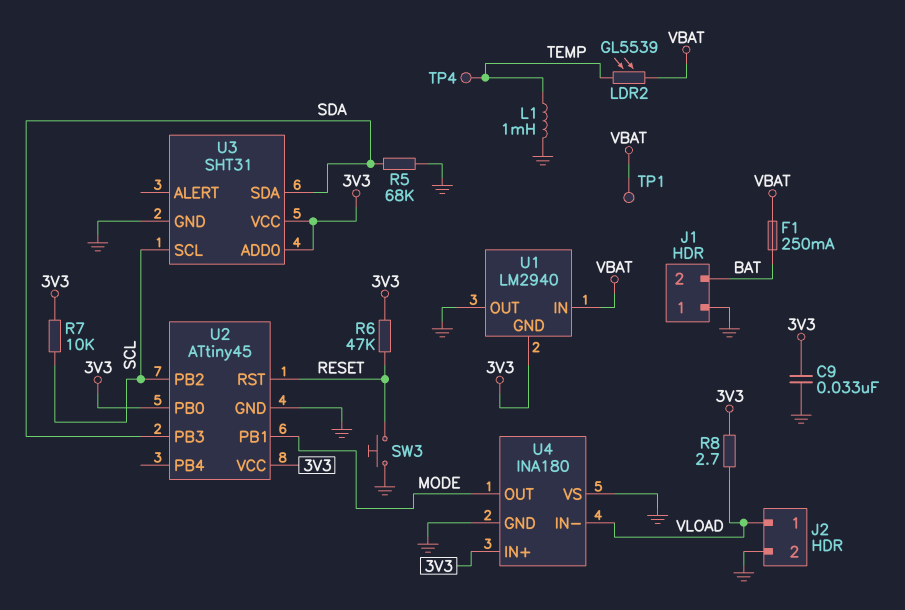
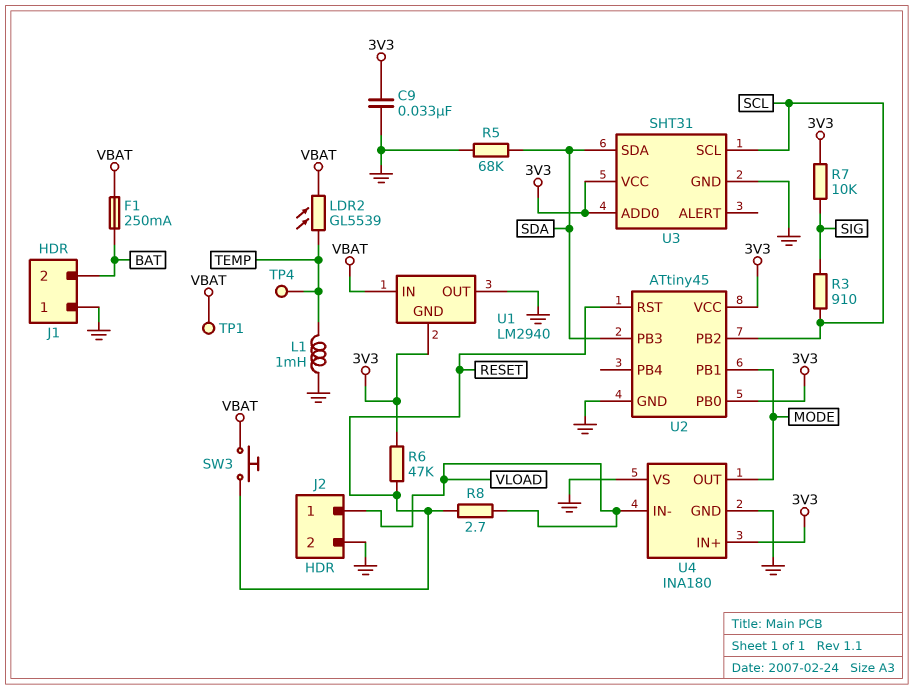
R3: none -> 910 (SCL, SIG)
R7: 10k (3V3, SCL) -> 10k (3V3, SIG)
R8: 2.7 (3V3, VLOAD) -> 2.7 (RESET, VLOAD)
SW3: button (GND, RESET) -> button (RESET, VBAT)

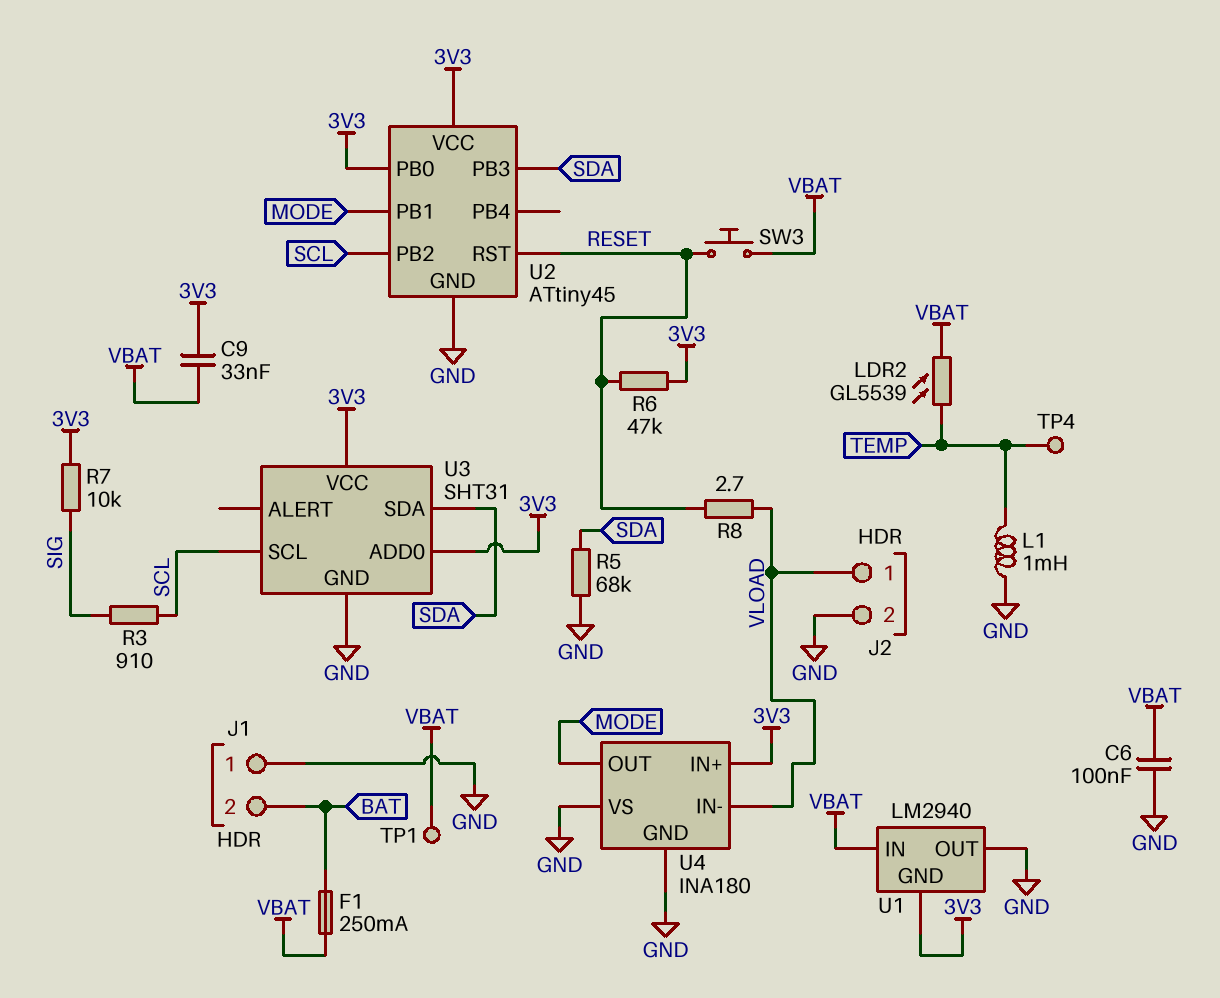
C6: none -> 100nF (GND, VBAT)
C9: 33nF (3V3, GND) -> 33nF (3V3, VBAT)

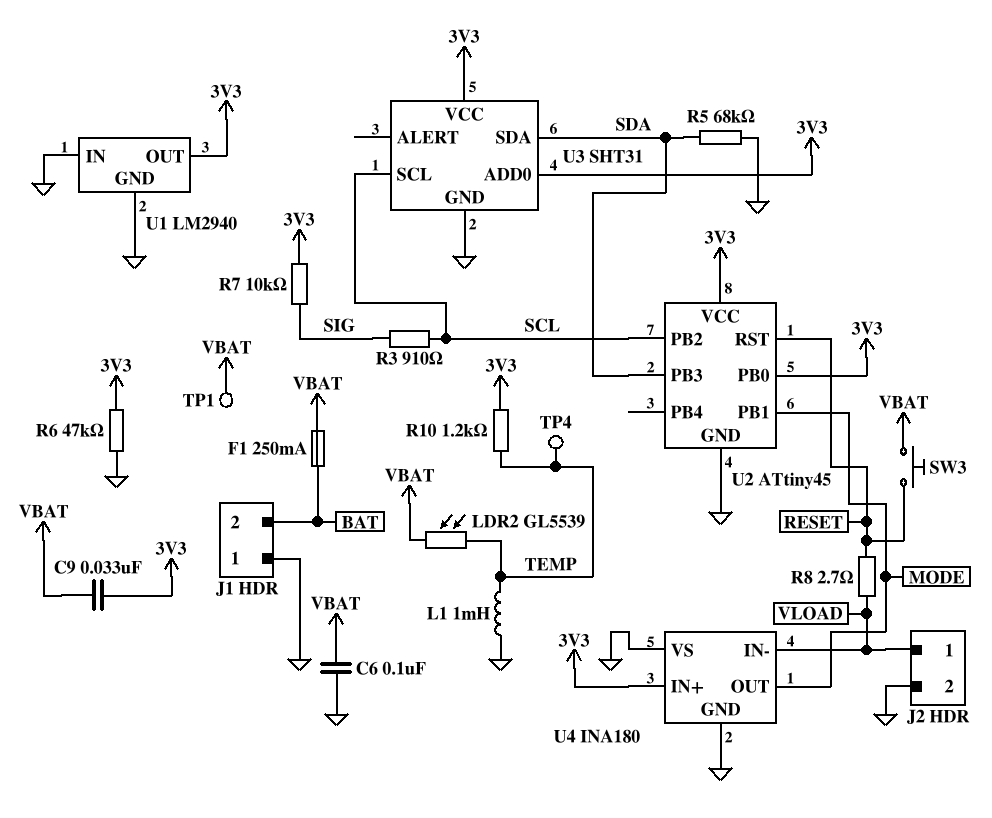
R6: 47k (3V3, RESET) -> 47k (3V3, GND)
R10: none -> 1.2k (3V3, TEMP)
U1 pin GND: 3V3 -> GND
U1 pin IN: VBAT -> GND
U1 pin OUT: GND -> 3V3

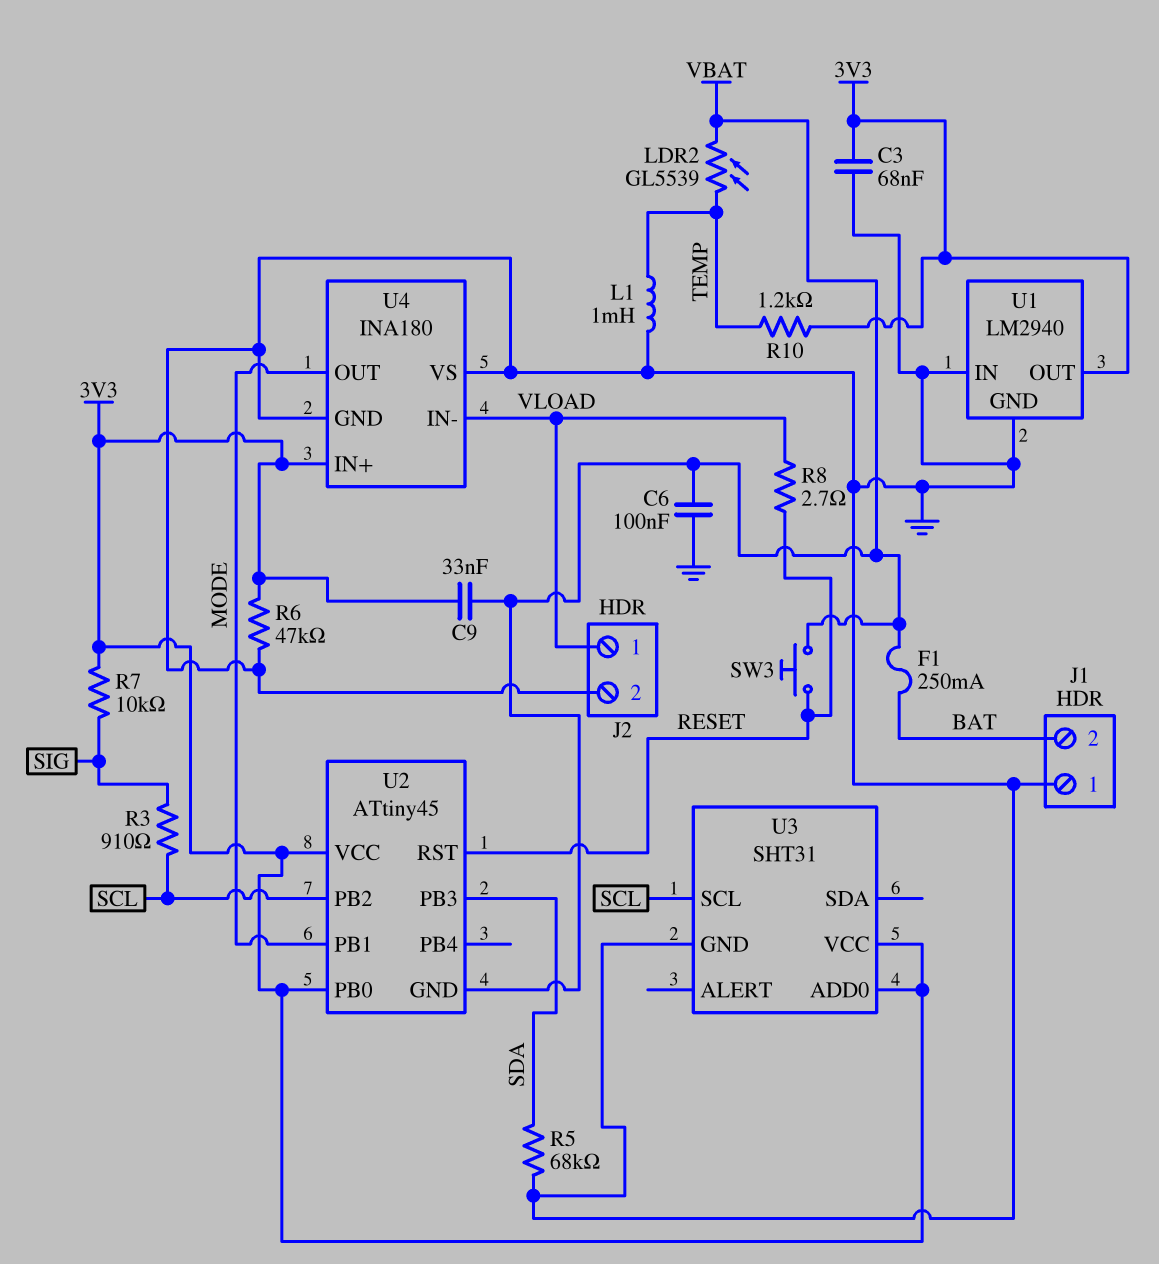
C3: none -> 68nF (3V3, GND)
TP1: test point (VBAT) -> none
TP4: test point (TEMP) -> none
U2 pin GND: GND -> VBAT
U3 pin SDA: SDA -> none

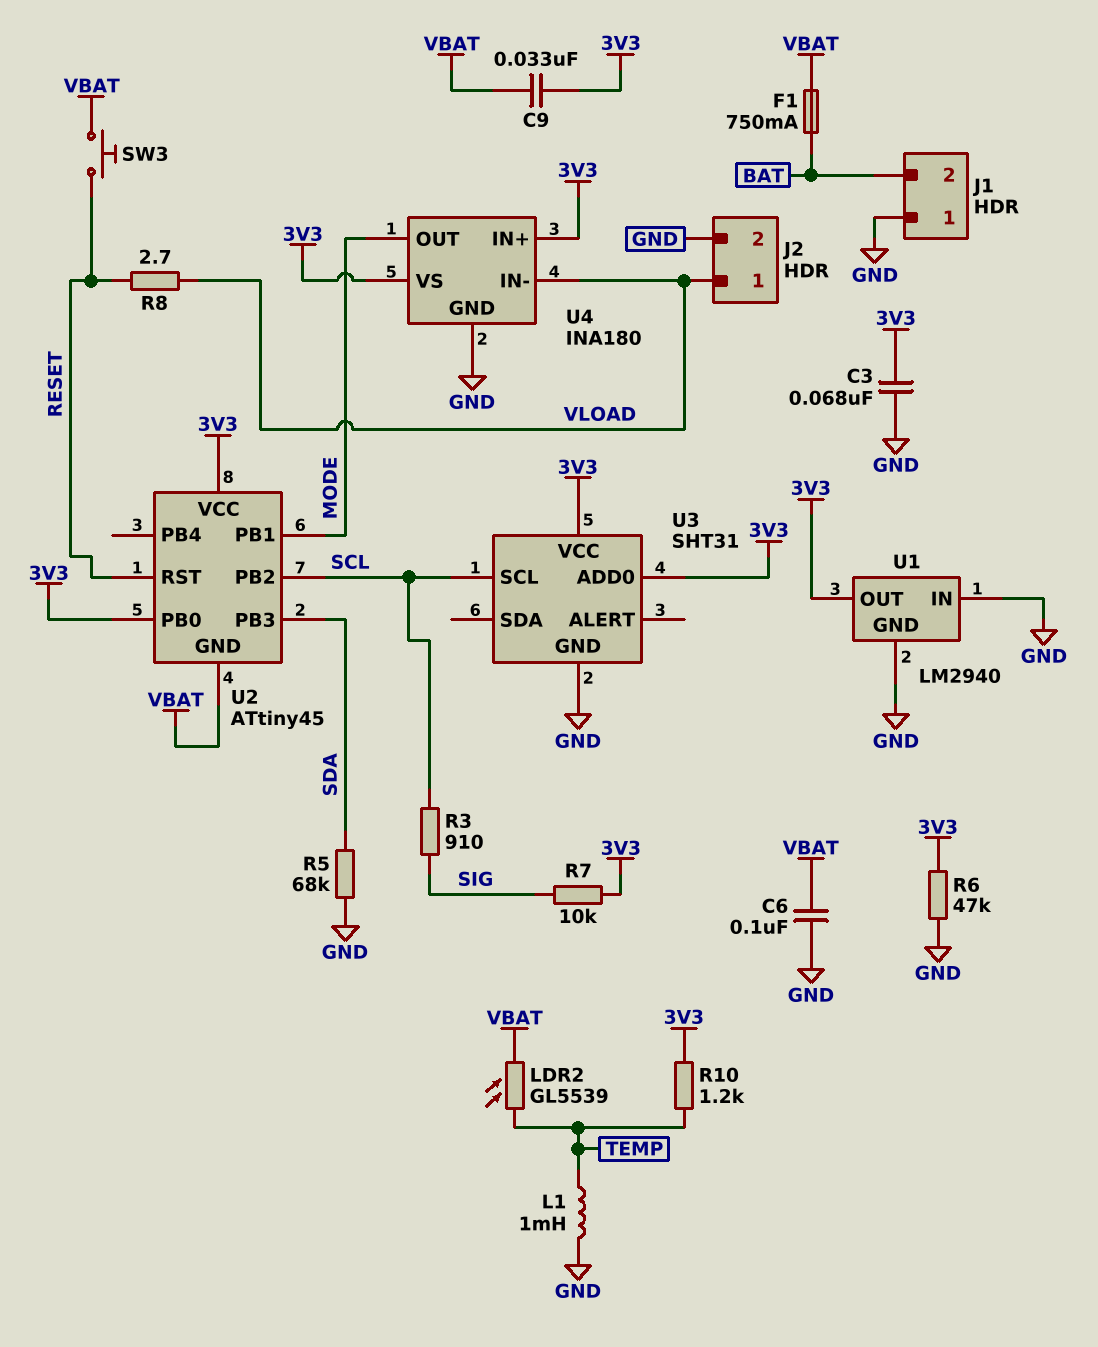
F1: 250mA (BAT, VBAT) -> 750mA (BAT, VBAT)
U4 pin VS: GND -> 3V3

